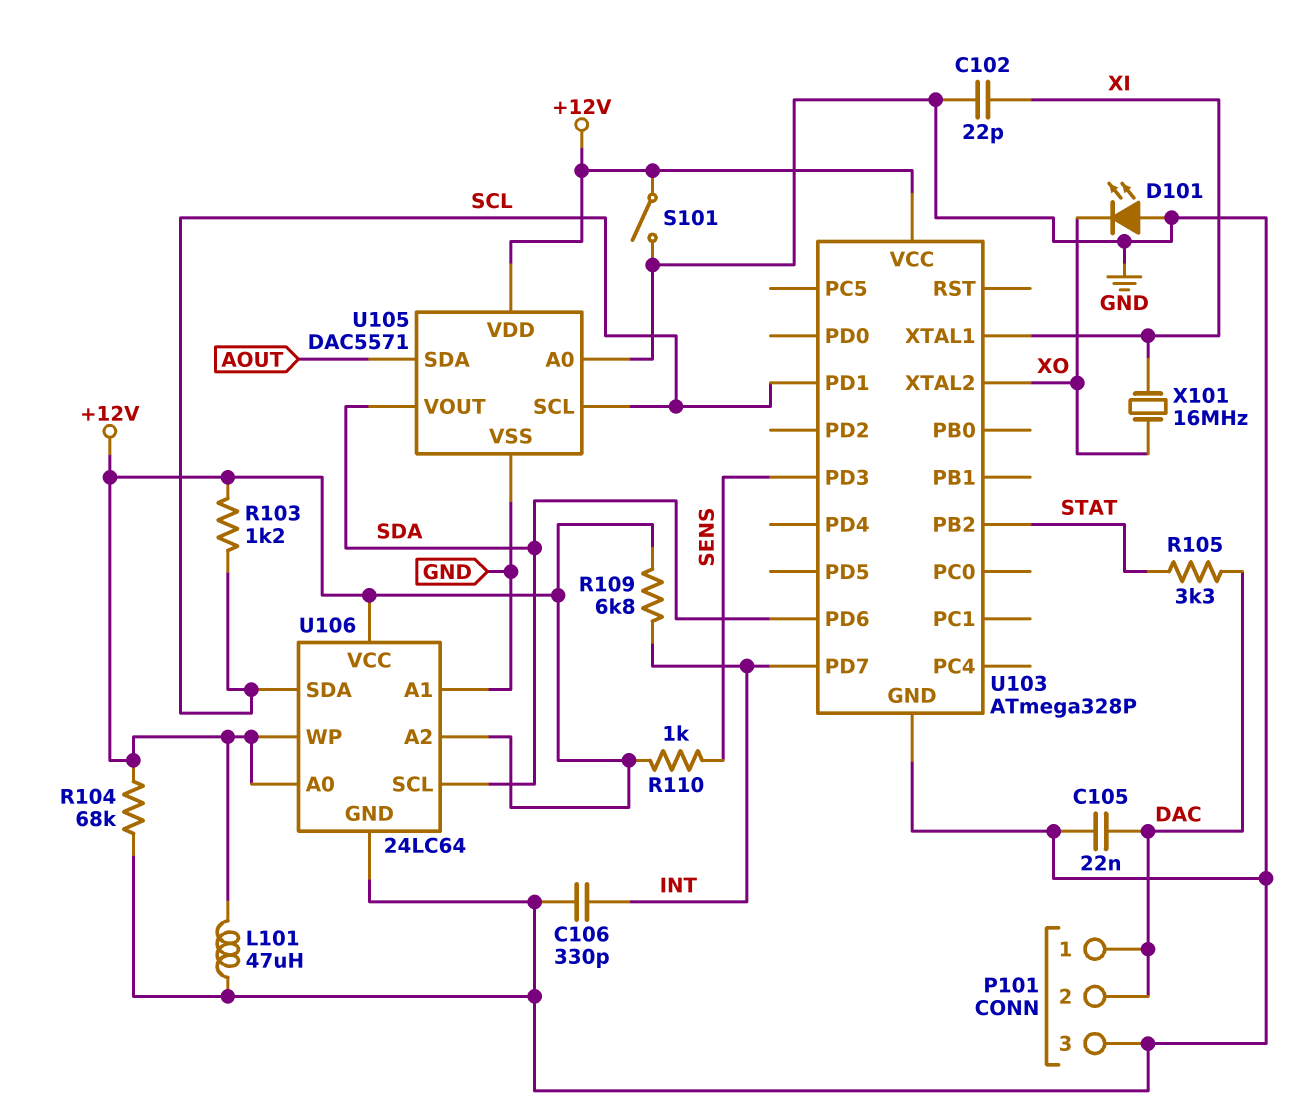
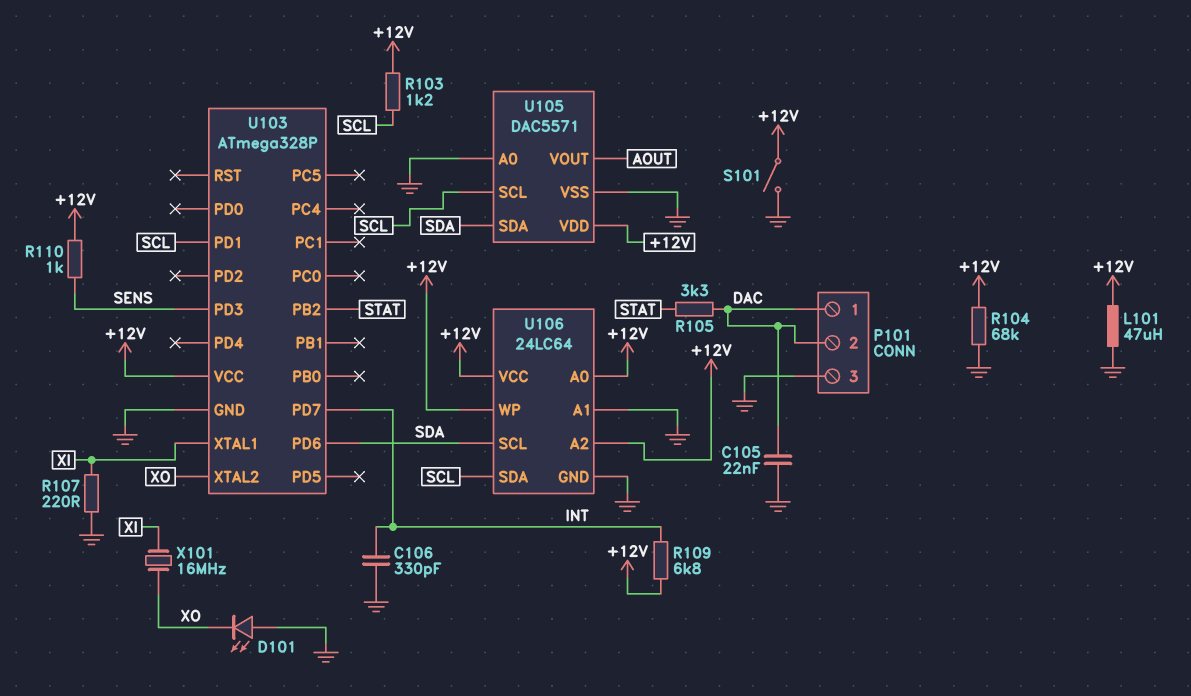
C102: 22pF (GND, XI) -> none
R107: none -> 220 (GND, XI)
U105 pin SDA: AOUT -> SDA
U105 pin VOUT: SDA -> AOUT

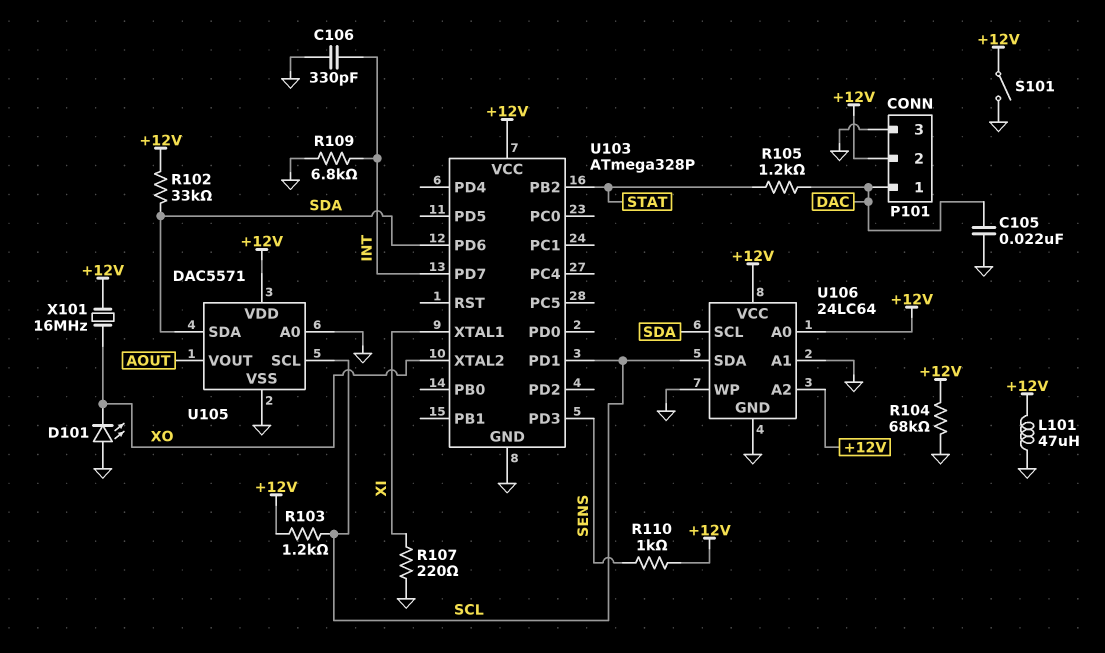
P101 pin 2: DAC -> +12V
R102: none -> 33k (+12V, SDA)
R105: 3.3k (DAC, STAT) -> 1.2k (DAC, STAT)
R109: 6.8k (+12V, INT) -> 6.8k (GND, INT)
U106 pin WP: +12V -> GND
X101: 16MHz (XI, XO) -> 16MHz (+12V, XO)

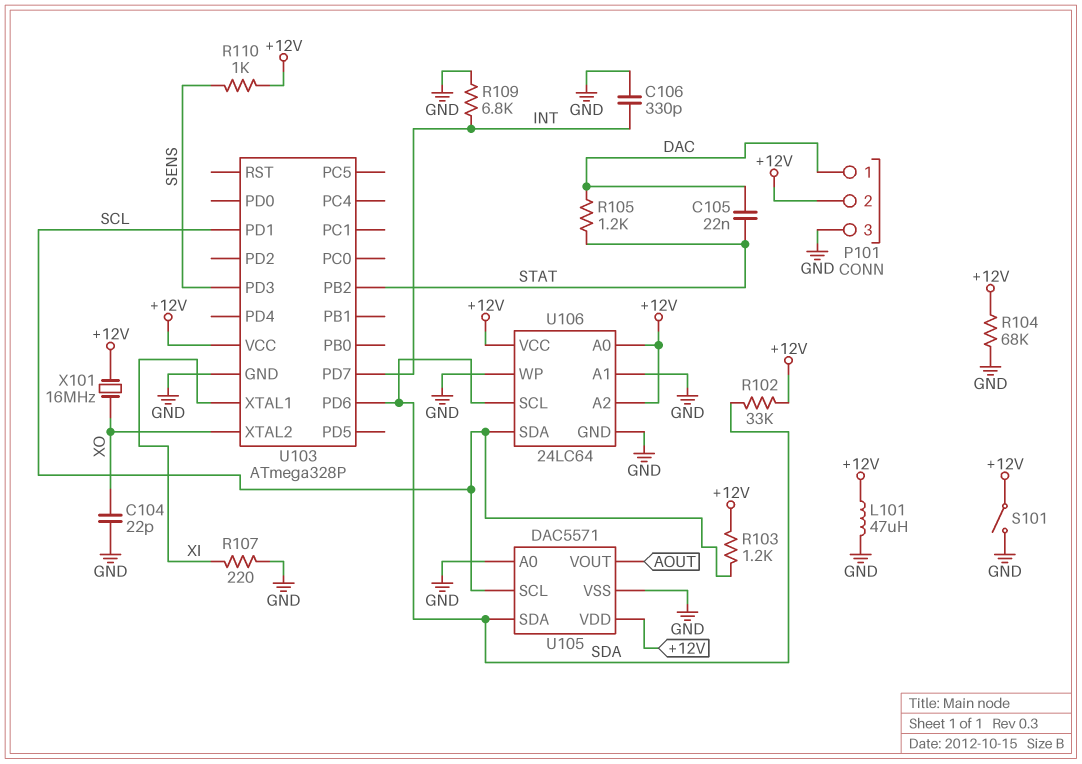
C104: none -> 22pF (GND, XO)
C105: 22nF (DAC, GND) -> 22nF (DAC, STAT)
D101: LED (A GND, K XO) -> none

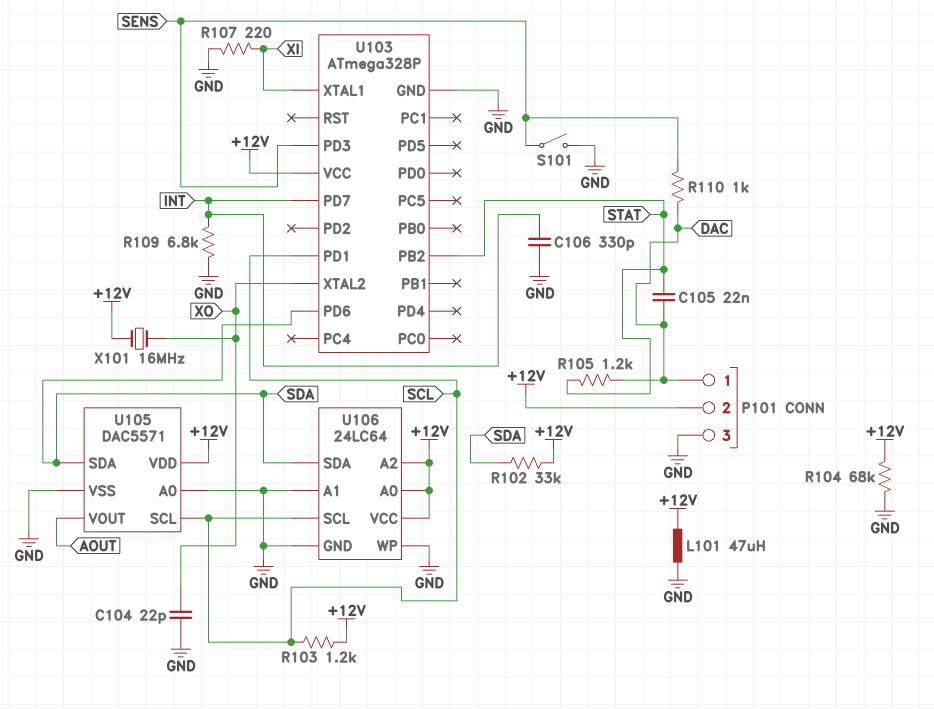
R110: 1k (+12V, SENS) -> 1k (DAC, SENS)
S101: switch (+12V, GND) -> switch (GND, SENS)
U106 pin SCL: SDA -> SCL
U106 pin SDA: SCL -> SDA

